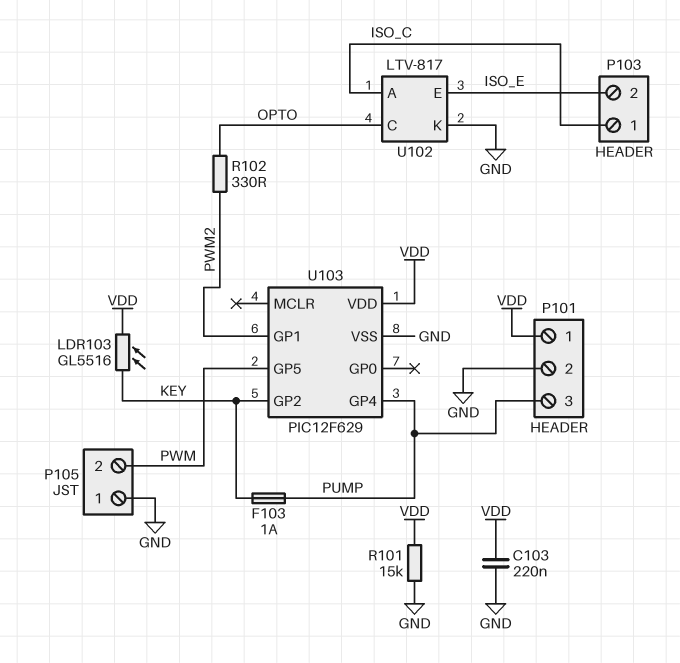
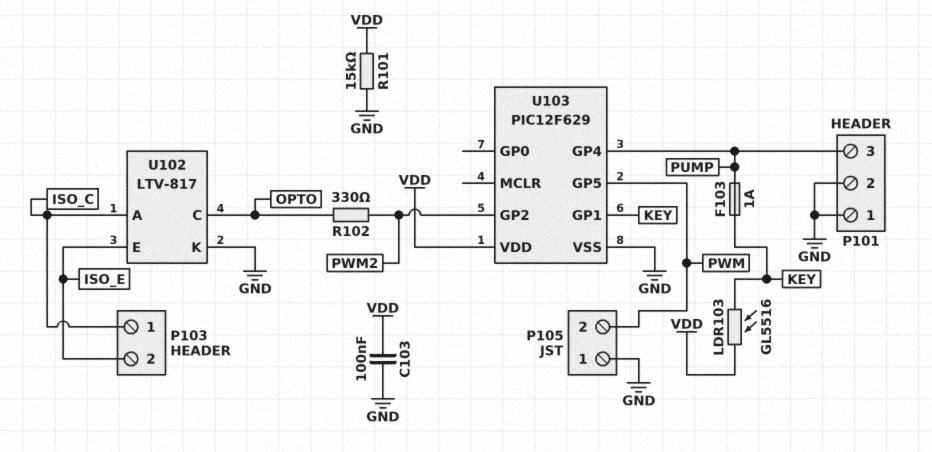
C103: 220nF (GND, VDD) -> 100nF (GND, VDD)
P101 pin 1: VDD -> GND
U103 pin GP1: PWM2 -> KEY
U103 pin GP2: KEY -> PWM2

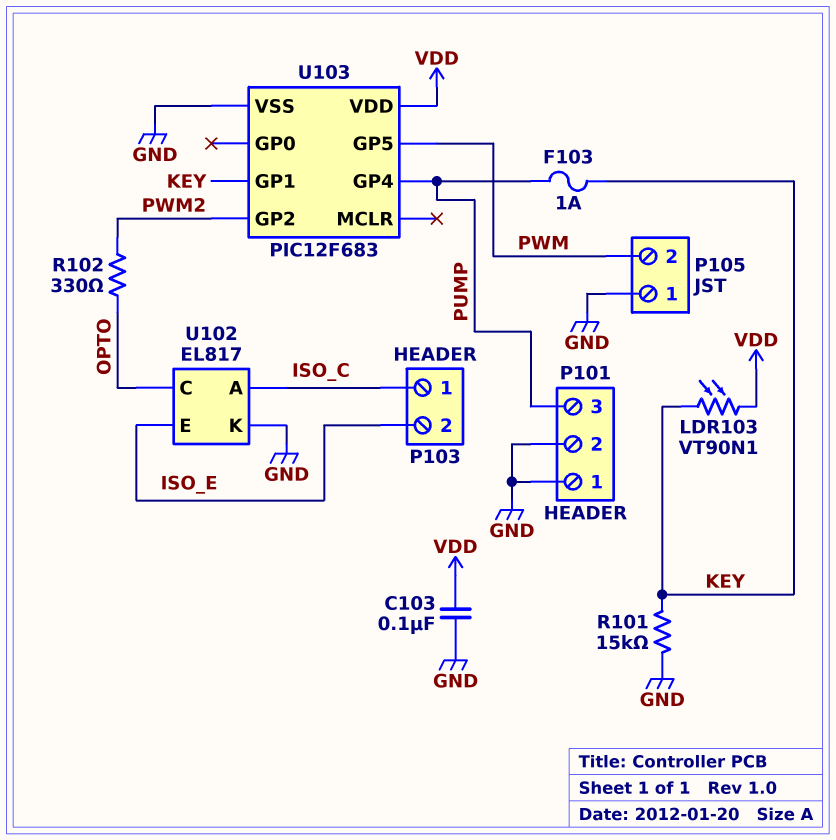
LDR103: GL5516 (KEY, VDD) -> VT90N1 (KEY, VDD)
R101: 15k (GND, VDD) -> 15k (GND, KEY)
U102: LTV-817 -> EL817
U103: PIC12F629 -> PIC12F683

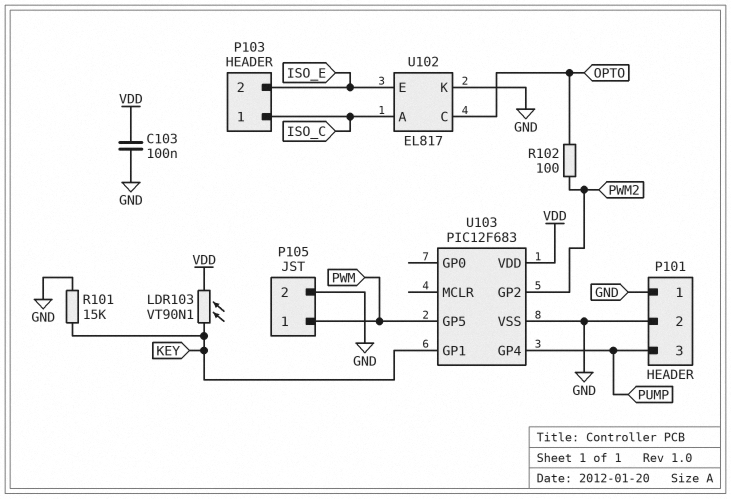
F103: 1A (KEY, PUMP) -> none
P105 pin 1: GND -> PWM
P105 pin 2: PWM -> GND
R102: 330 (OPTO, PWM2) -> 100 (OPTO, PWM2)

